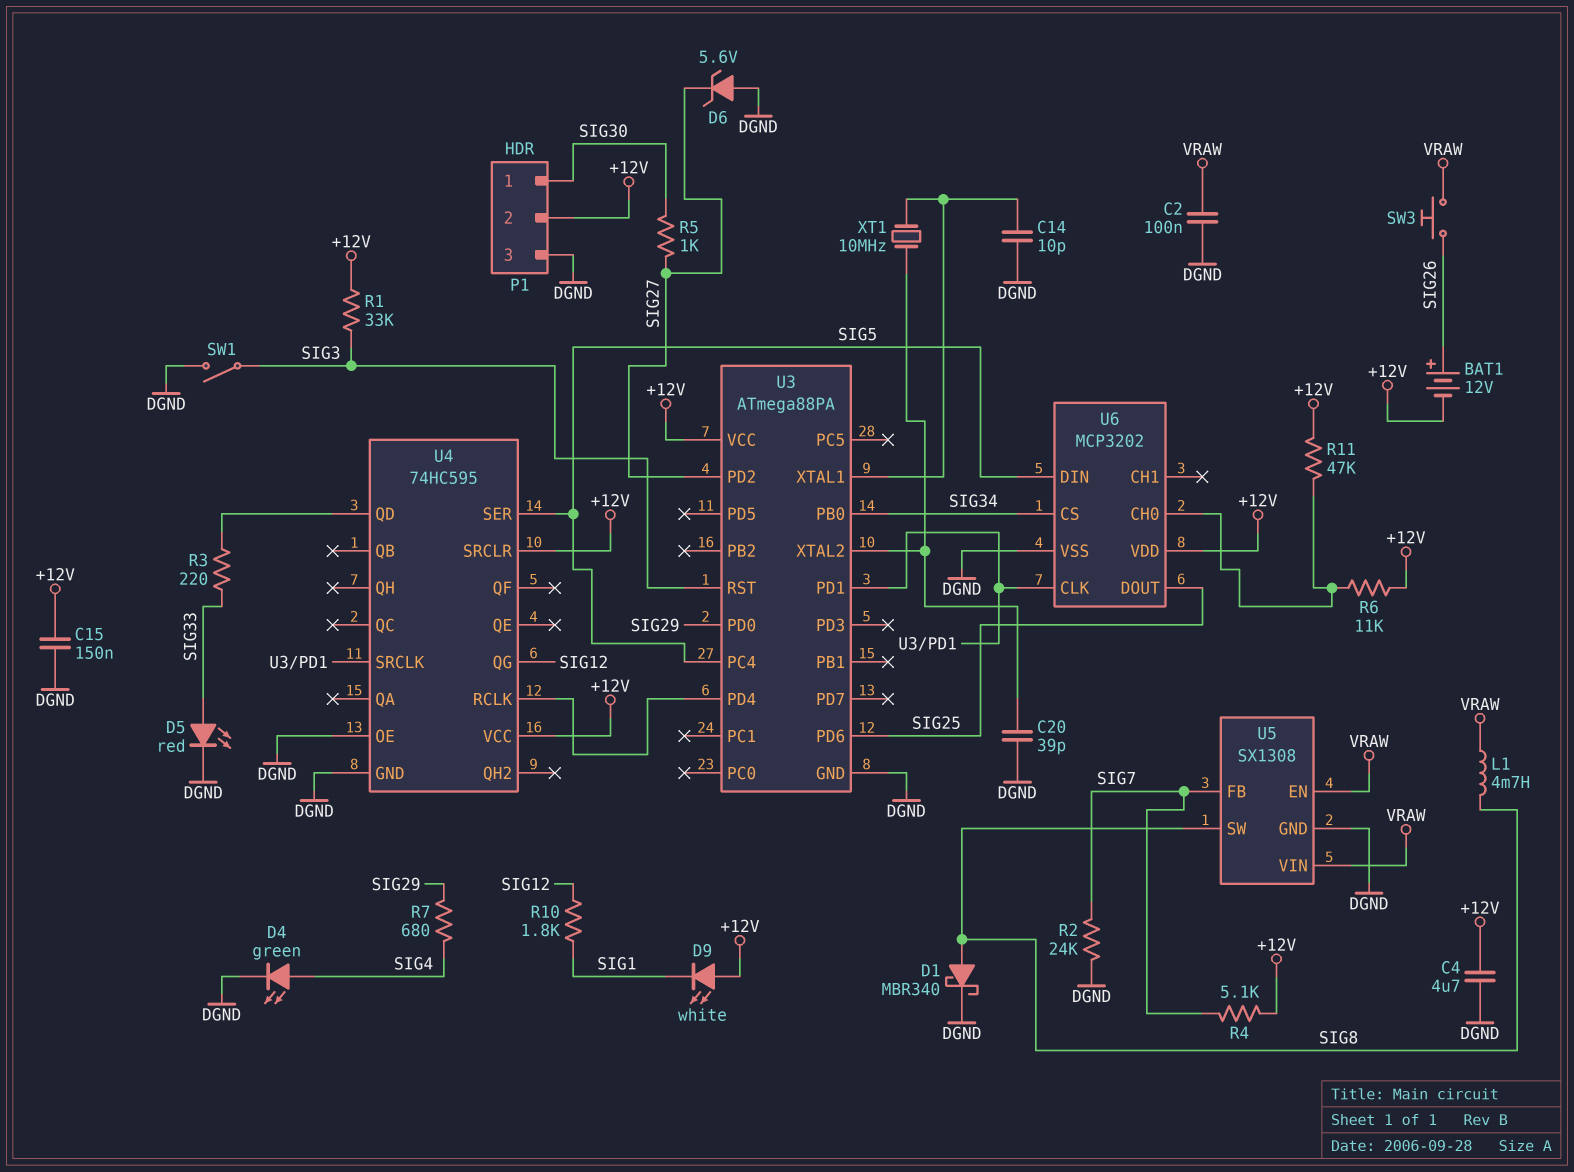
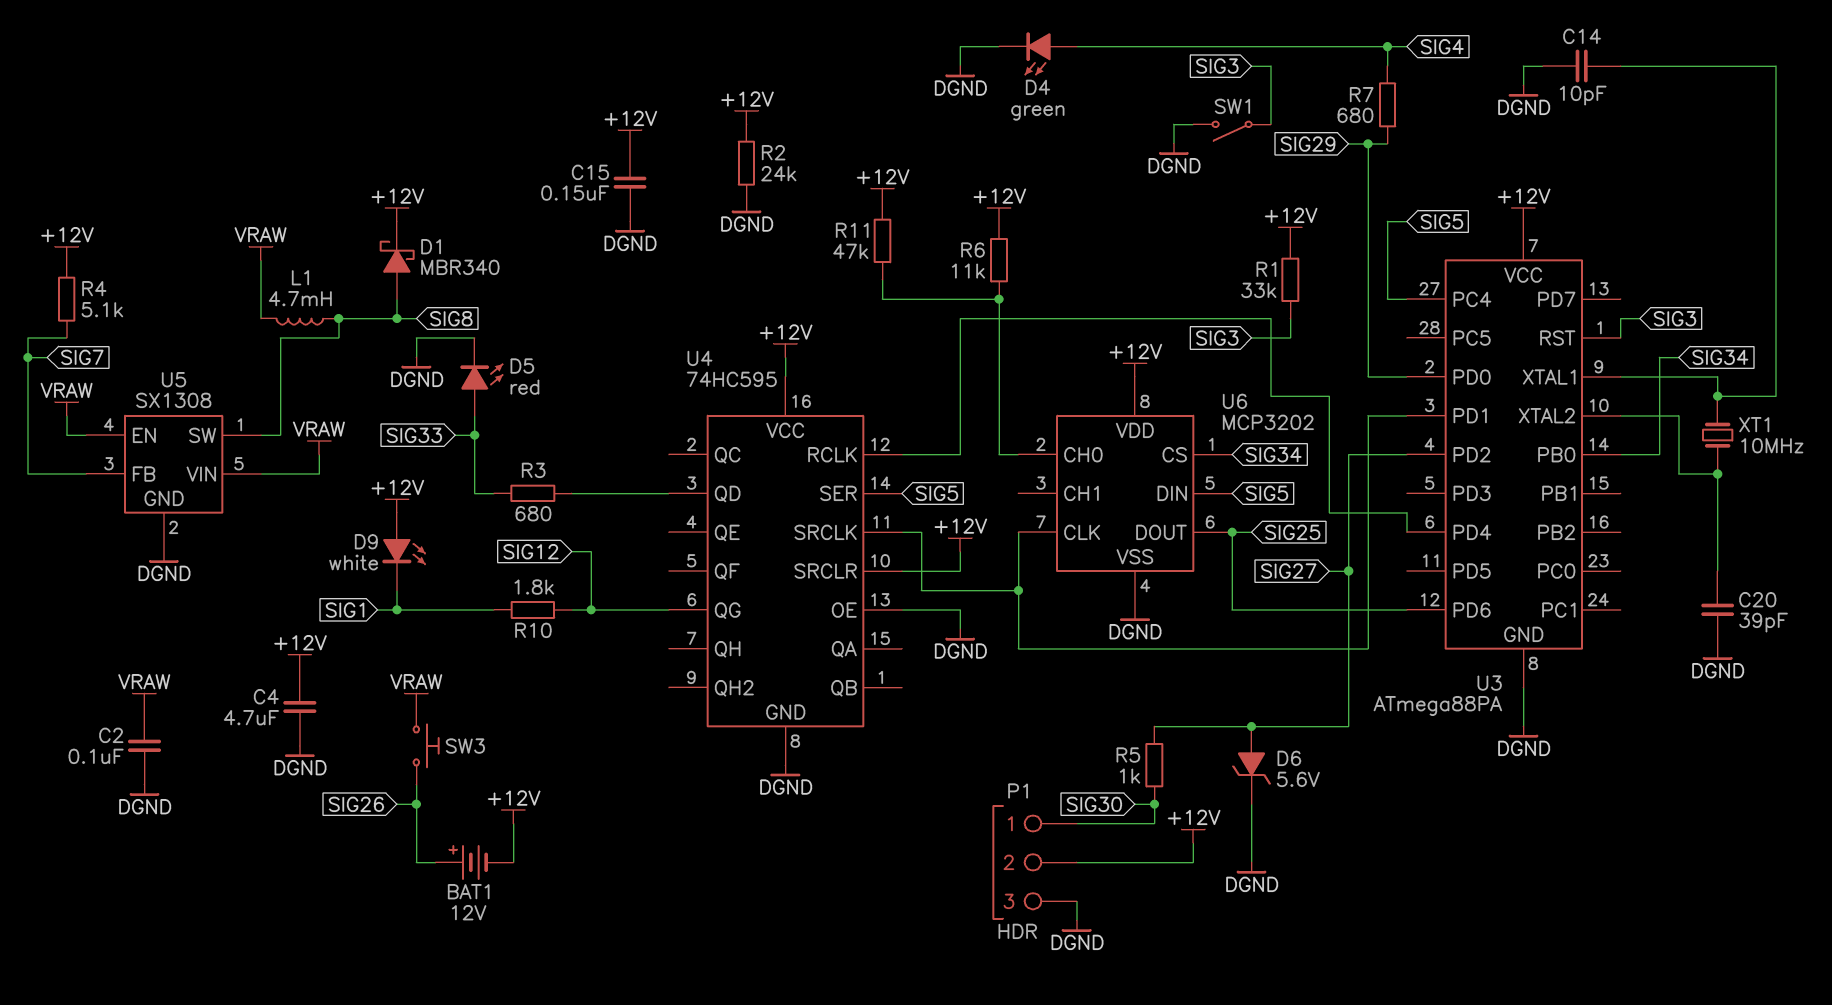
D1: schottky MBR340 (A SIG8, K DGND) -> schottky MBR340 (A SIG8, K +12V)
D6: zener 5.6V (A DGND, K SIG27) -> zener 5.6V (A SIG27, K DGND)
R2: 24k (DGND, SIG7) -> 24k (+12V, DGND)
R3: 220 (SIG33, U4/QD) -> 680 (SIG33, U4/QD)

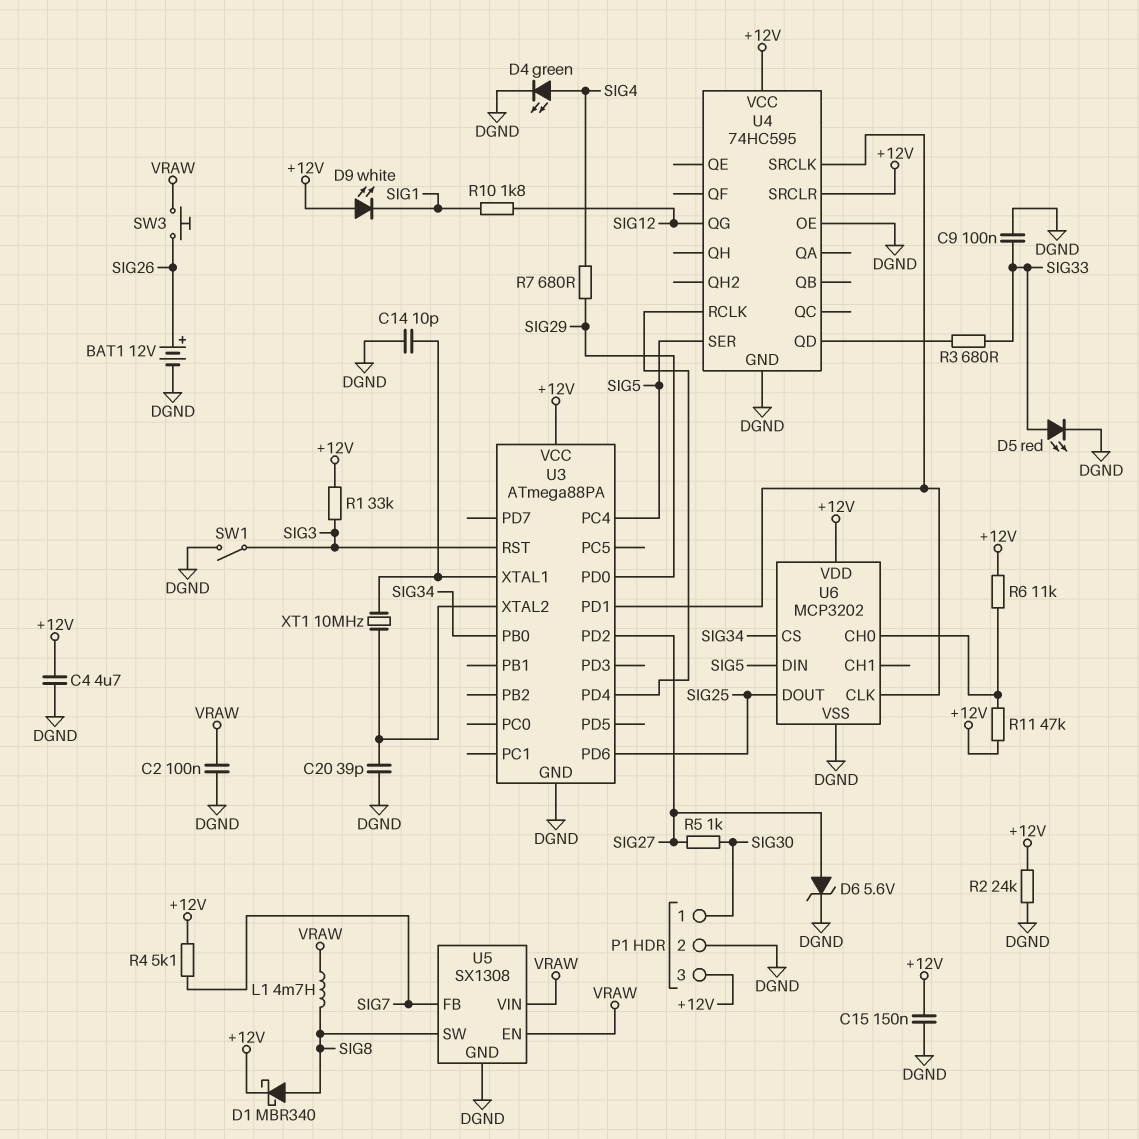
BAT1: 12V (plus SIG26, minus +12V) -> 12V (plus SIG26, minus DGND)
C9: none -> 100nF (DGND, SIG33)
P1 pin 2: +12V -> DGND
P1 pin 3: DGND -> +12V

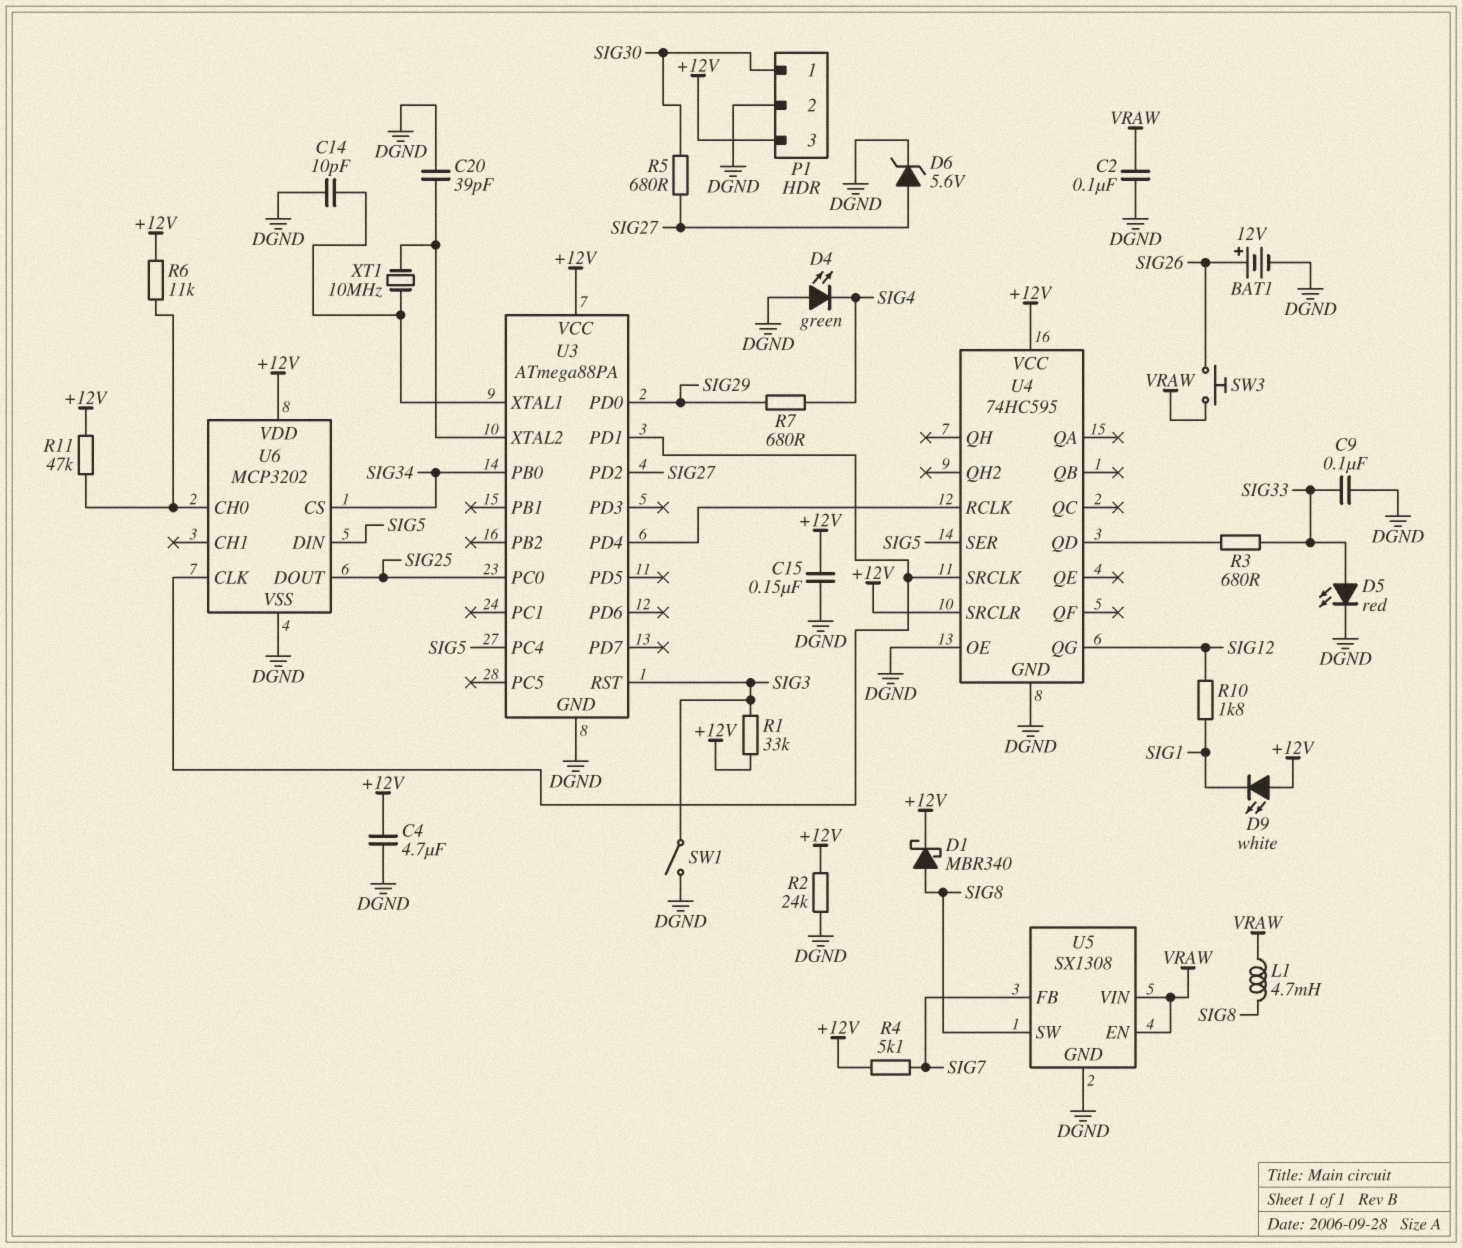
D4: LED green (A SIG4, K DGND) -> LED green (A DGND, K SIG4)
R5: 1k (SIG27, SIG30) -> 680 (SIG27, SIG30)
U3 pin PC0: none -> SIG25
U3 pin PD6: SIG25 -> none

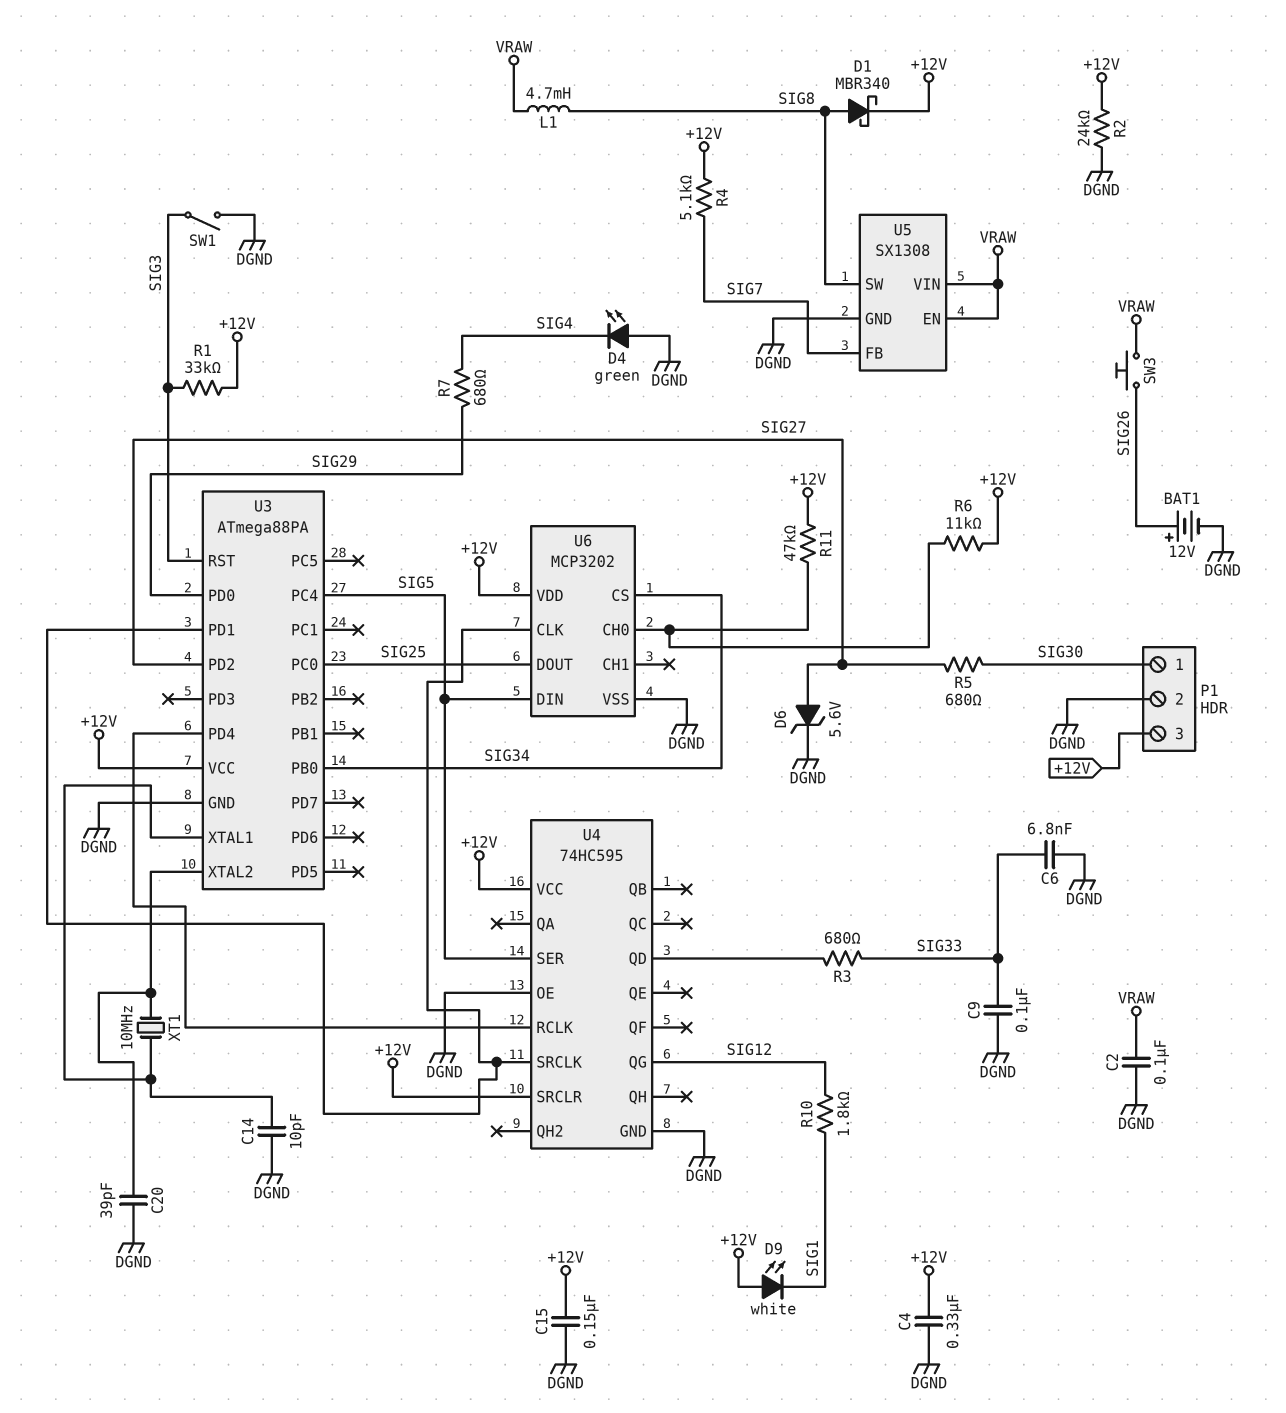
C4: 4.7uF (+12V, DGND) -> 330nF (+12V, DGND)
C6: none -> 6.8nF (DGND, SIG33)
D5: LED red (A SIG33, K DGND) -> none

